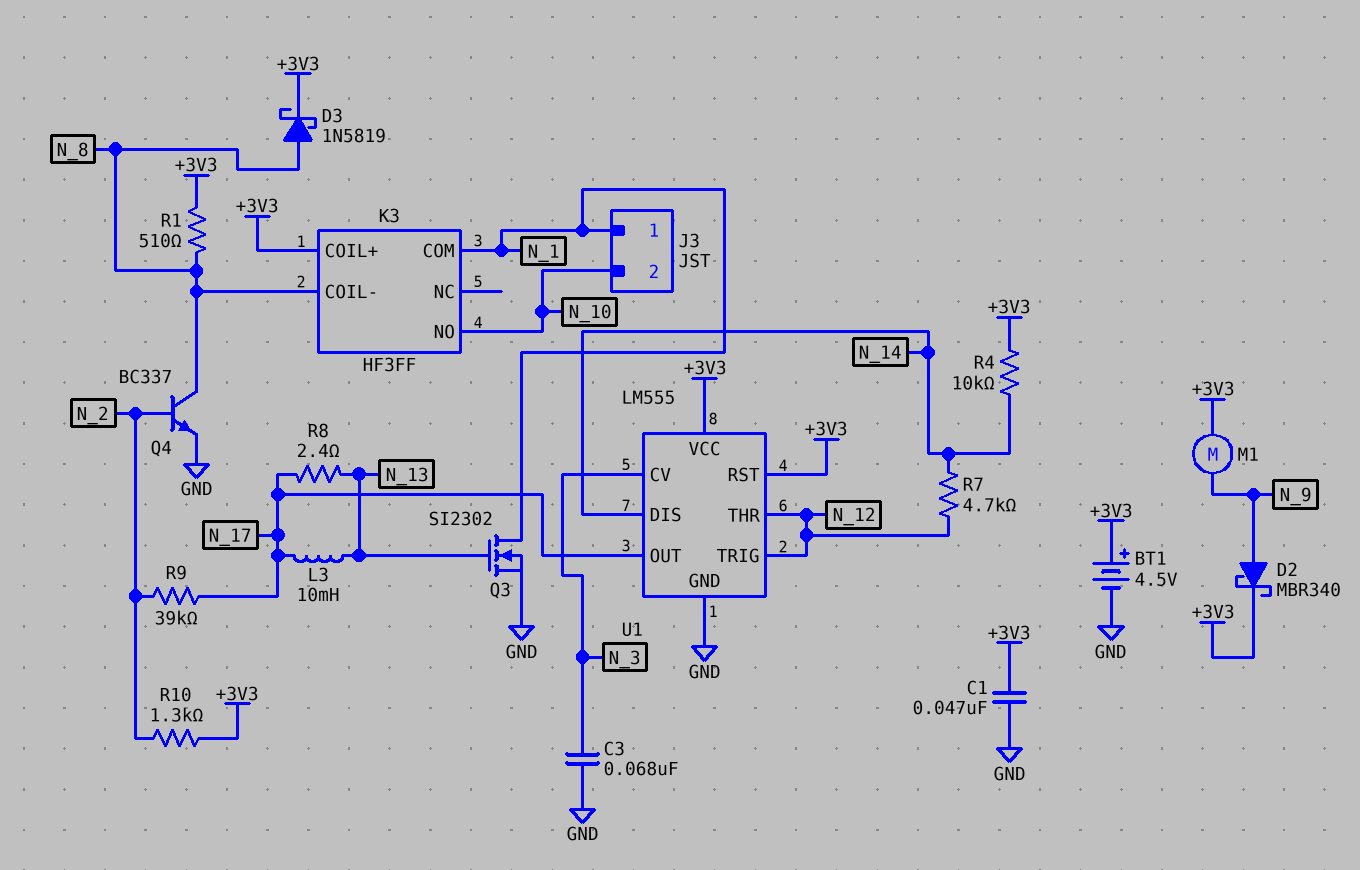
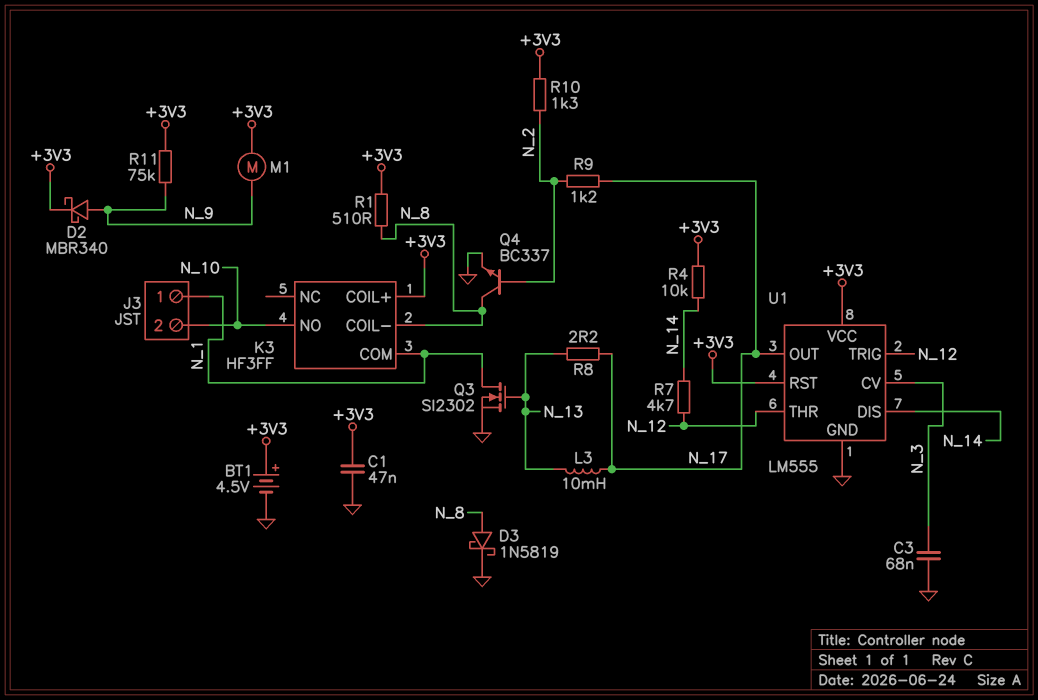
D3: schottky 1N5819 (A N_8, K +3V3) -> schottky 1N5819 (A N_8, K GND)
R8: 2.4 (N_13, N_17) -> 2.2 (N_13, N_17)
R9: 39k (N_2, N_17) -> 1.2k (N_2, N_17)
R11: none -> 75k (+3V3, N_9)

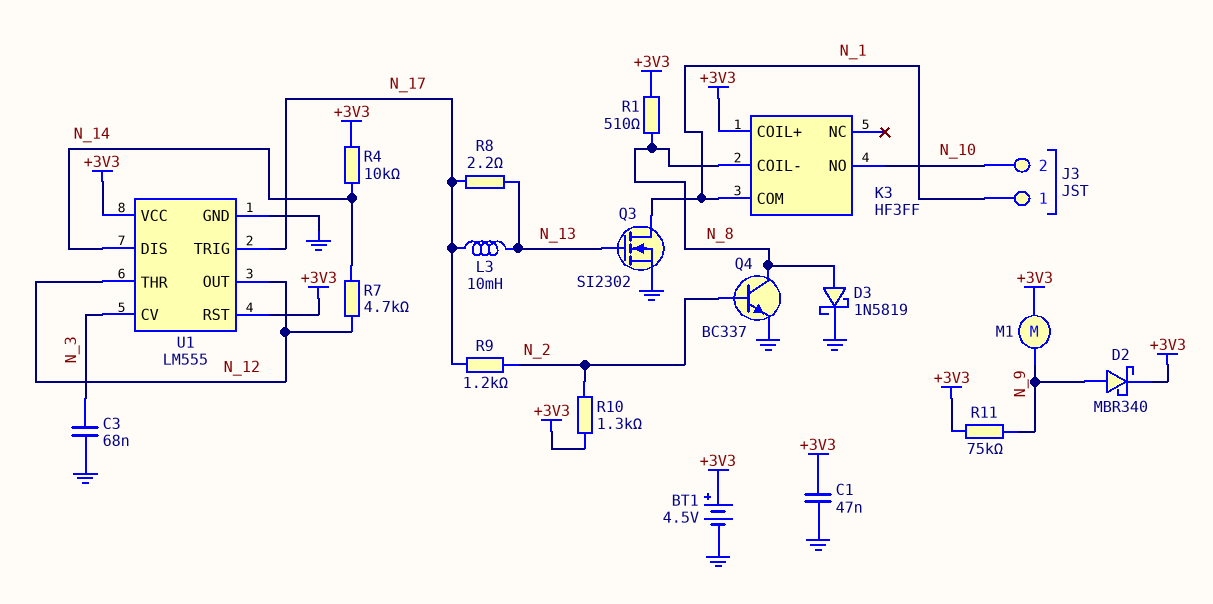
U1 pin OUT: N_17 -> N_12
U1 pin TRIG: N_12 -> N_17

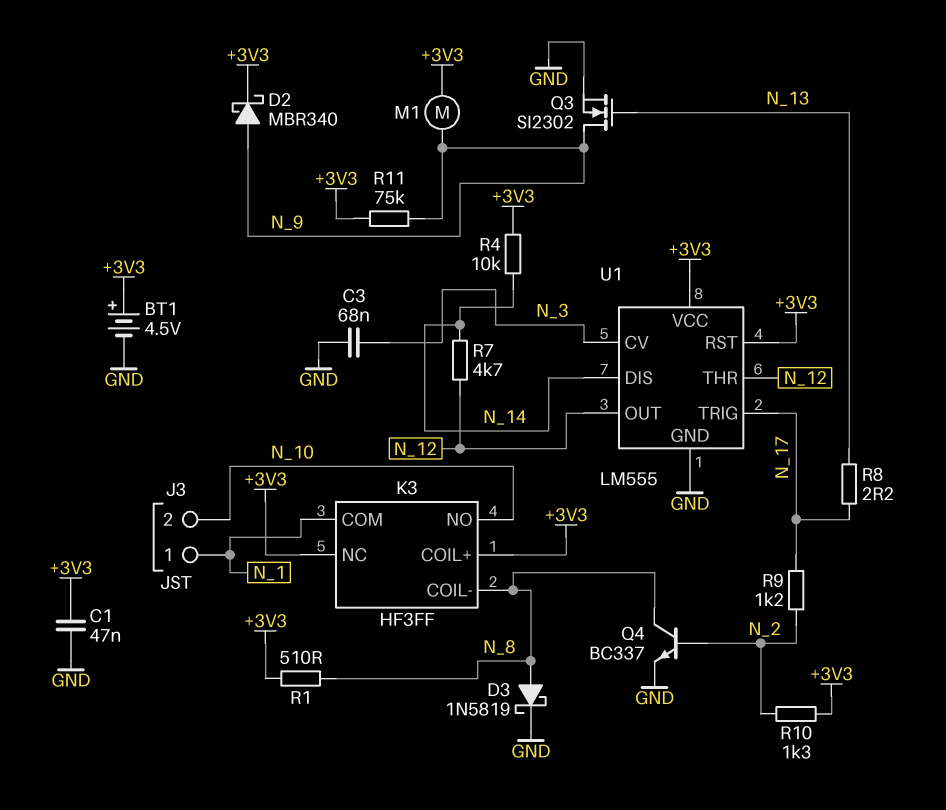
K3 pin NC: none -> +3V3
L3: 10mH (N_13, N_17) -> none
Q3: NMOS SI2302 (G N_13, D N_1, S GND) -> NMOS SI2302 (G N_13, D N_9, S GND)

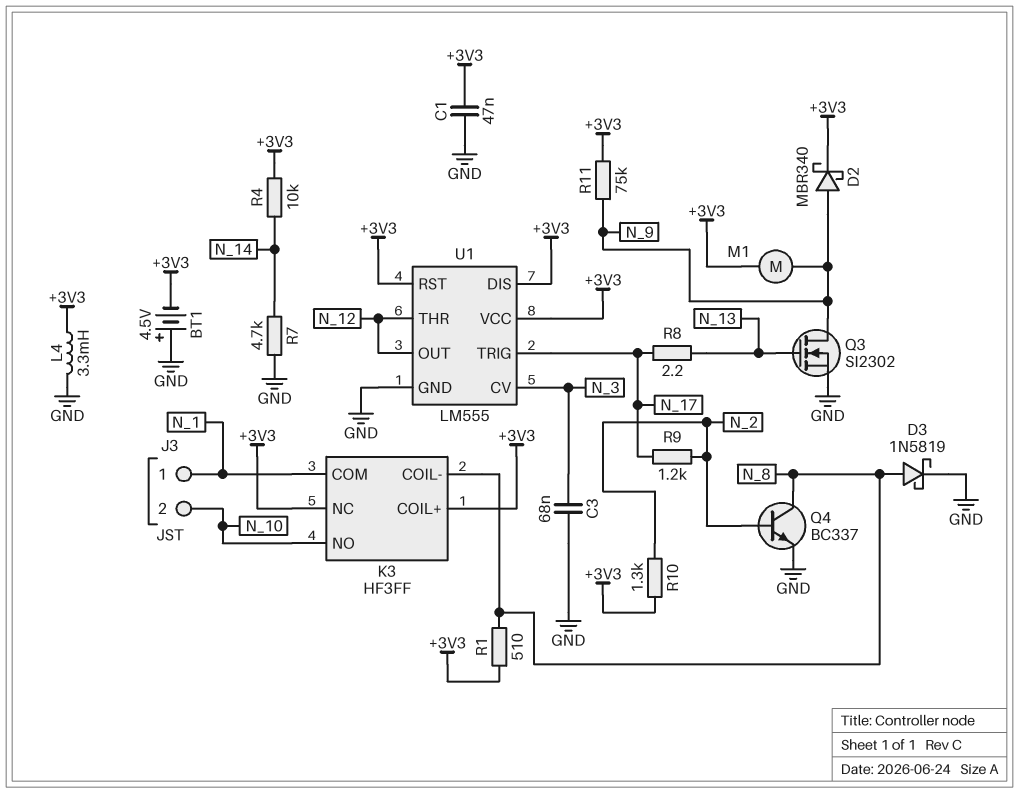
BT1: 4.5V (plus +3V3, minus GND) -> 4.5V (plus GND, minus +3V3)
L4: none -> 3.3mH (+3V3, GND)
R7: 4.7k (N_12, N_14) -> 4.7k (GND, N_14)
U1 pin DIS: N_14 -> +3V3

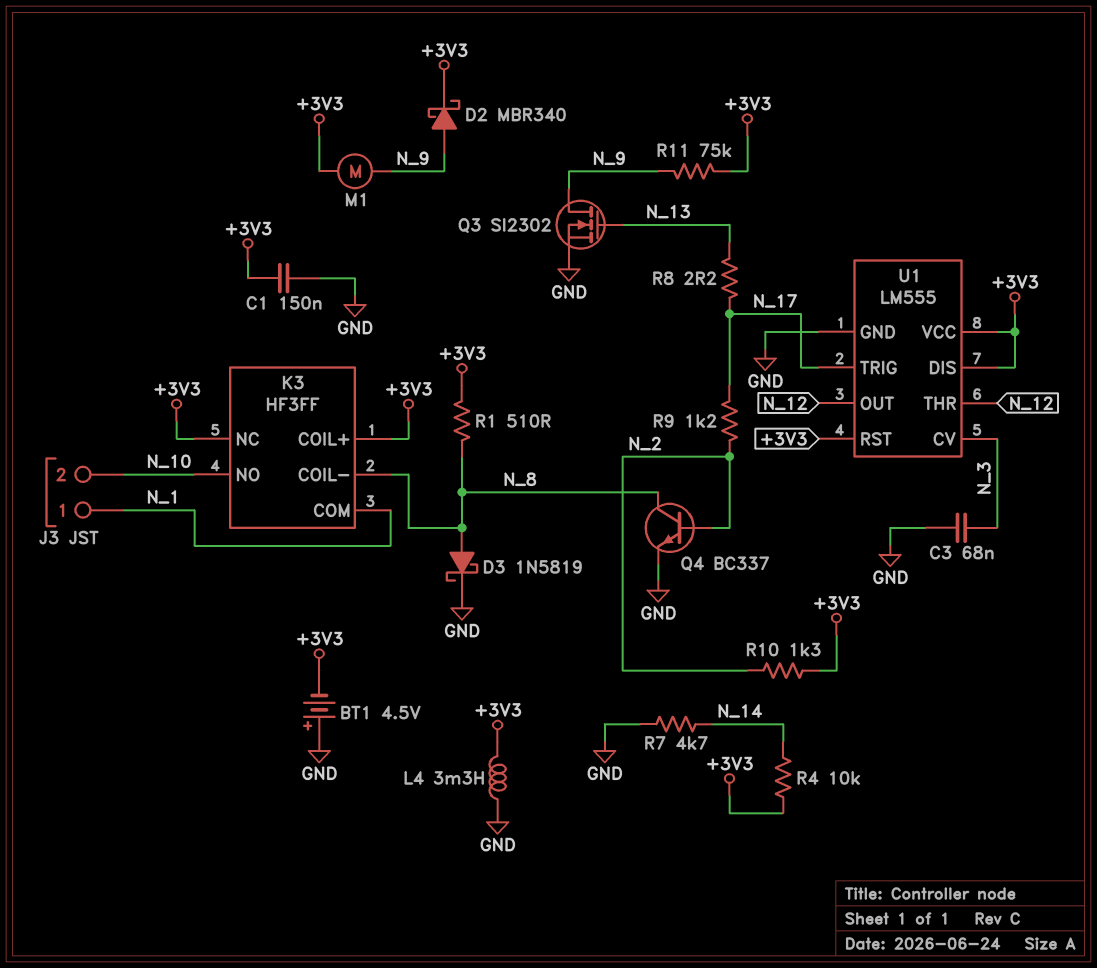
C1: 47nF (+3V3, GND) -> 150nF (+3V3, GND)

